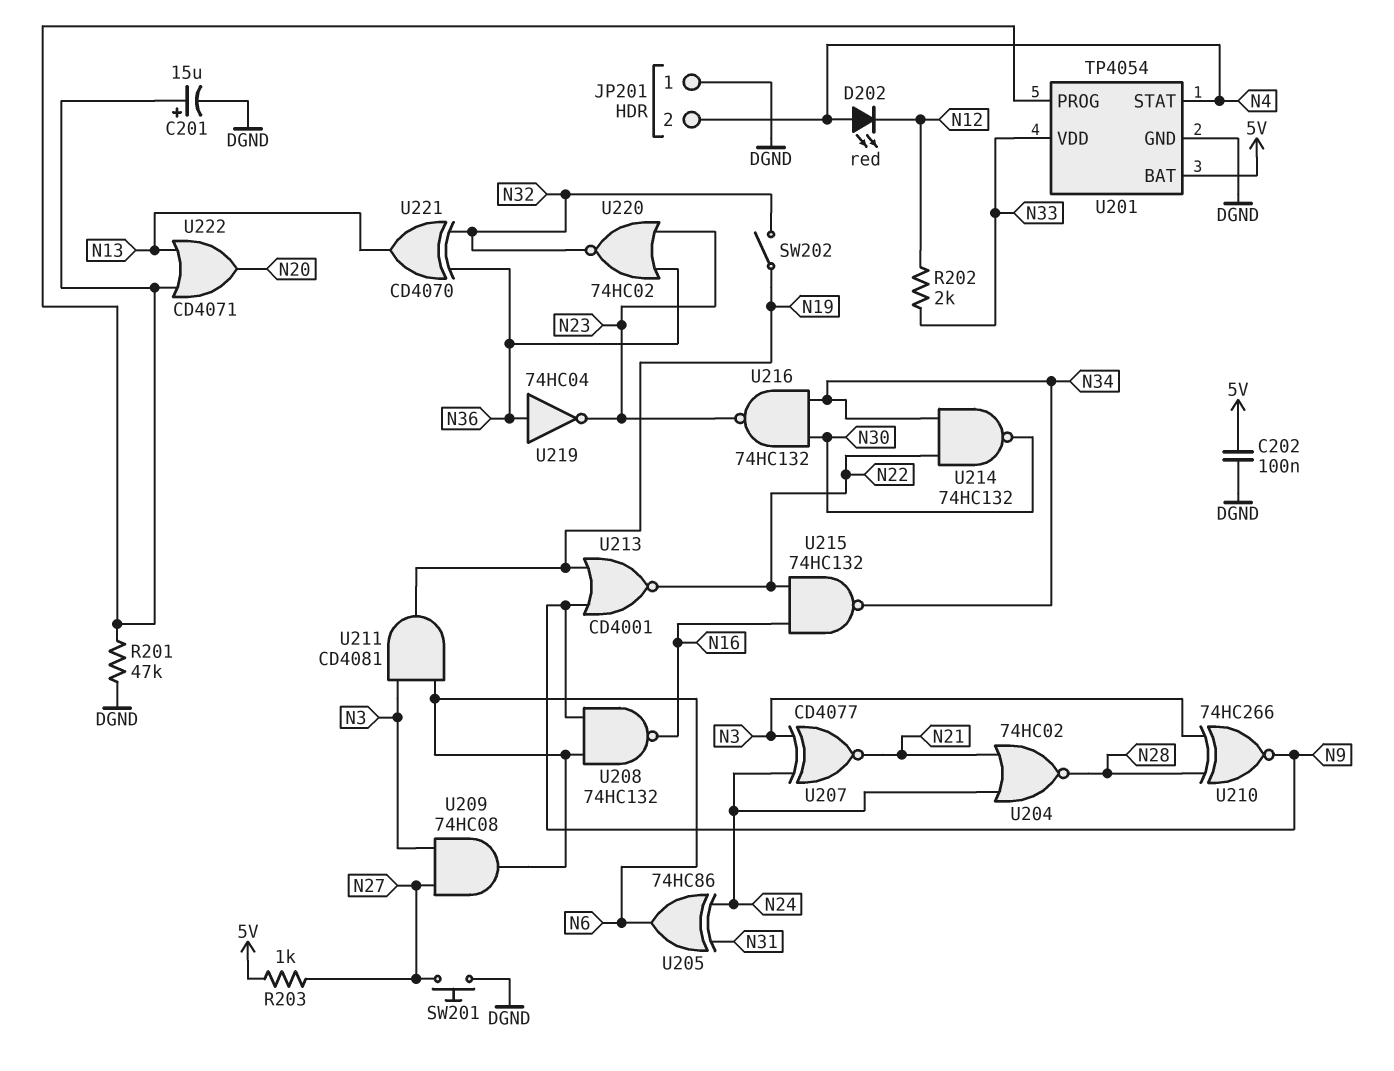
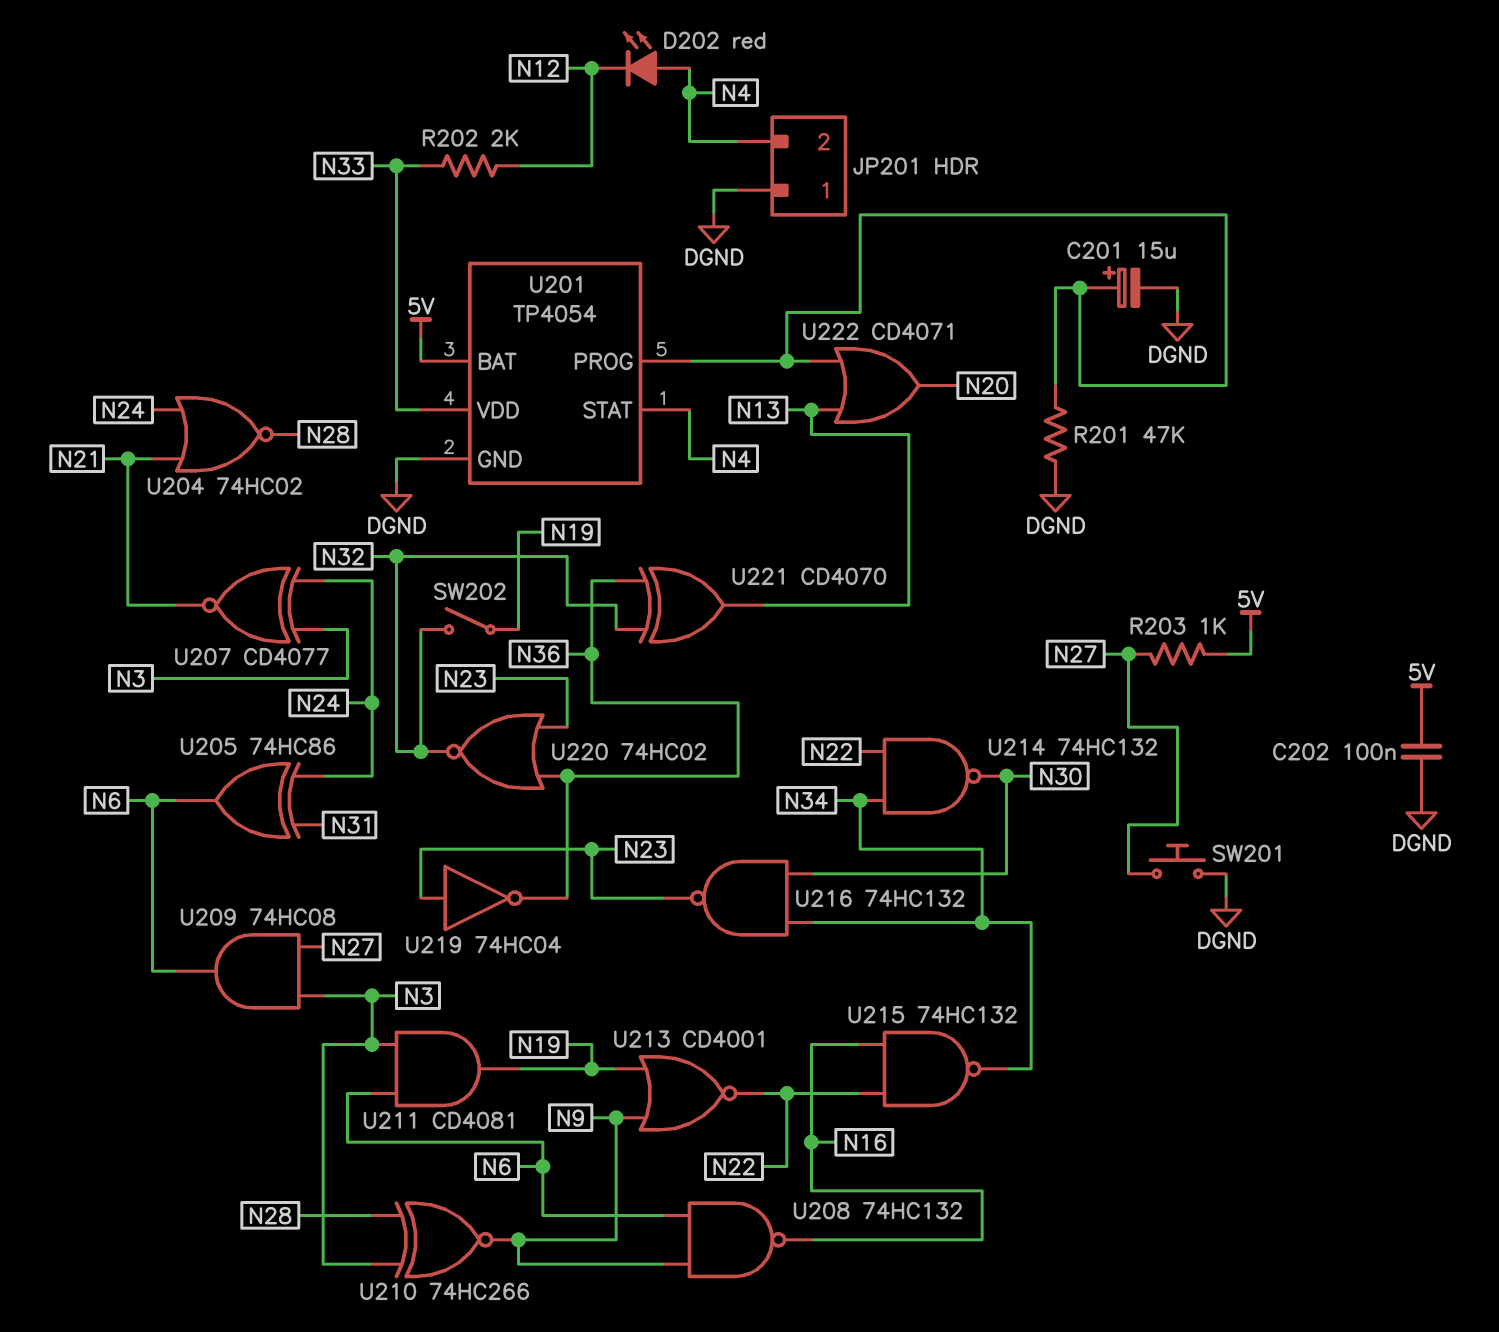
U219: NOT 74HC04 (in N36, out N23) -> NOT 74HC04 (in N23, out N36)

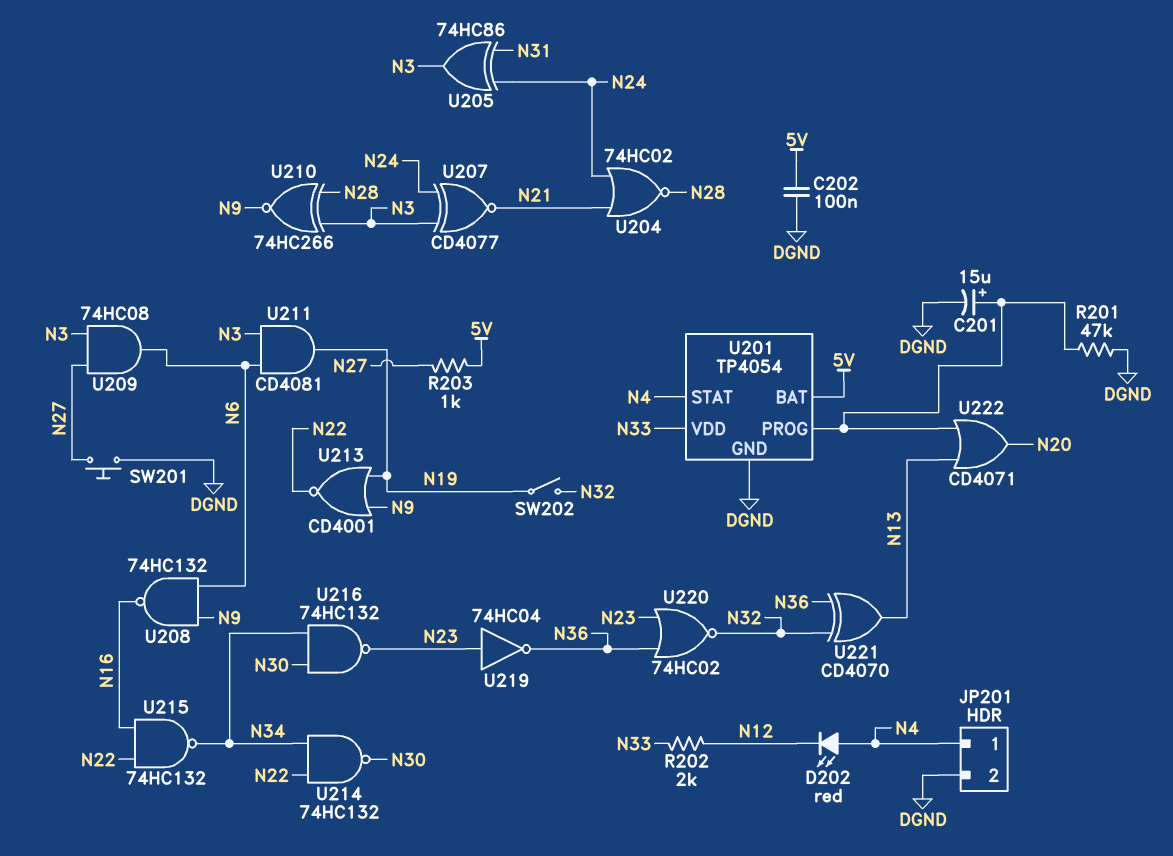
JP201 pin 1: DGND -> N4
JP201 pin 2: N4 -> DGND
U205: XOR 74HC86 (in N24, in N31, out N6) -> XOR 74HC86 (in N24, in N31, out N3)

